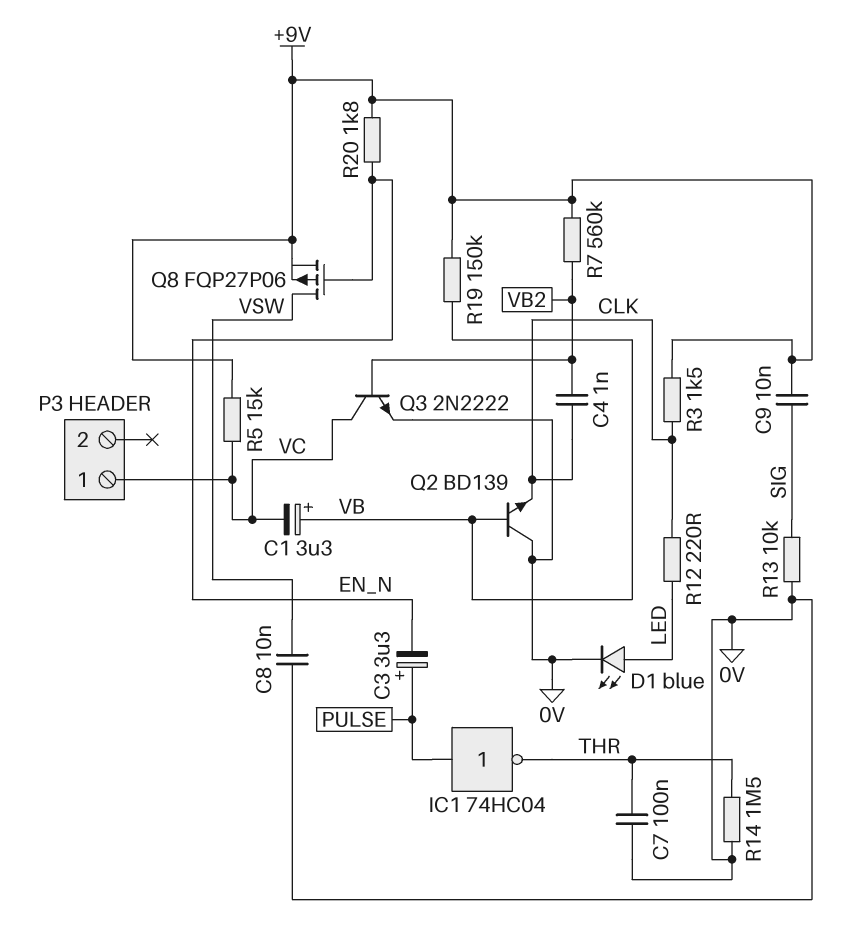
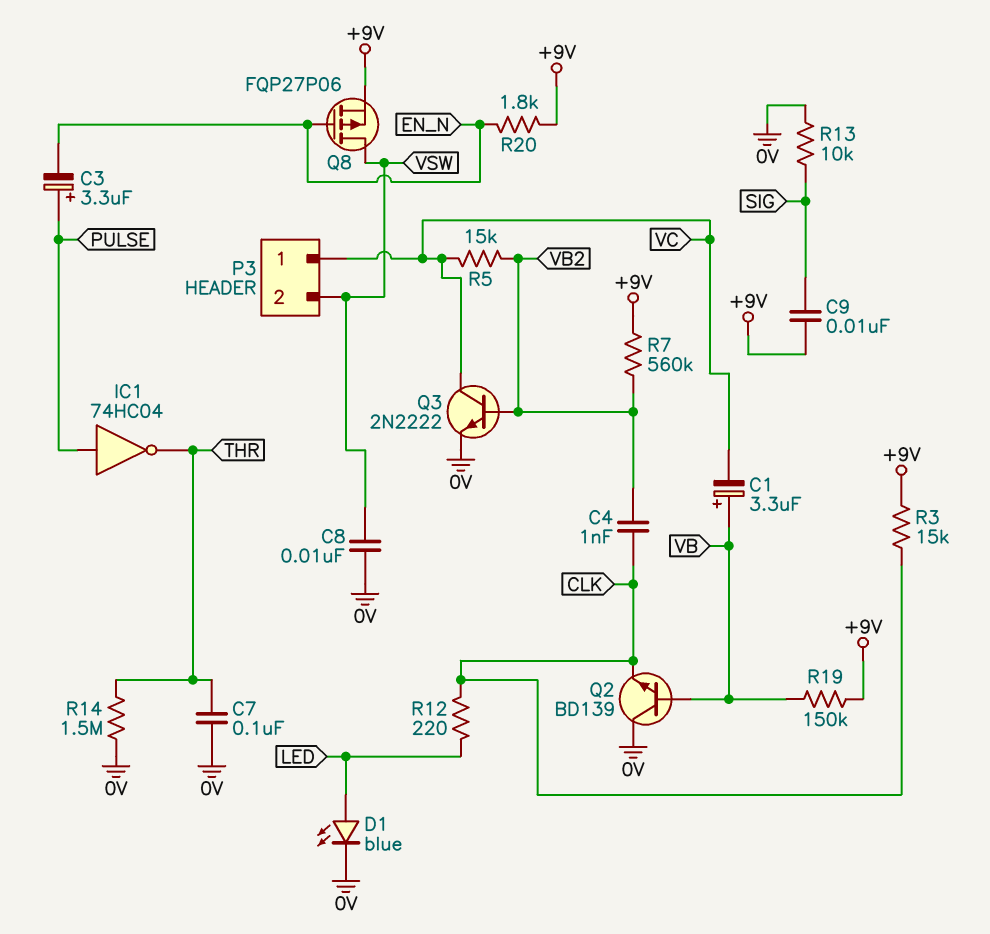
P3 pin 2: none -> VSW
R3: 1.5k (+9V, CLK) -> 15k (+9V, CLK)
R5: 15k (+9V, VC) -> 15k (VB2, VC)

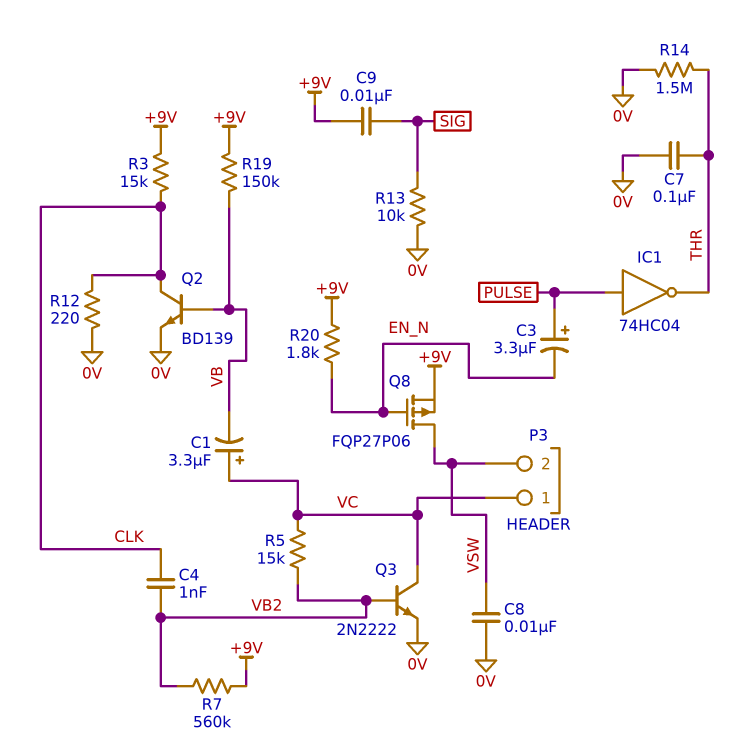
C1: 3.3uF (plus VB, minus VC) -> 3.3uF (plus VC, minus VB)
D1: LED blue (A LED, K 0V) -> none
Q2: NPN BD139 (B VB, C 0V, E CLK) -> NPN BD139 (B VB, C CLK, E 0V)
R12: 220 (CLK, LED) -> 220 (0V, CLK)

